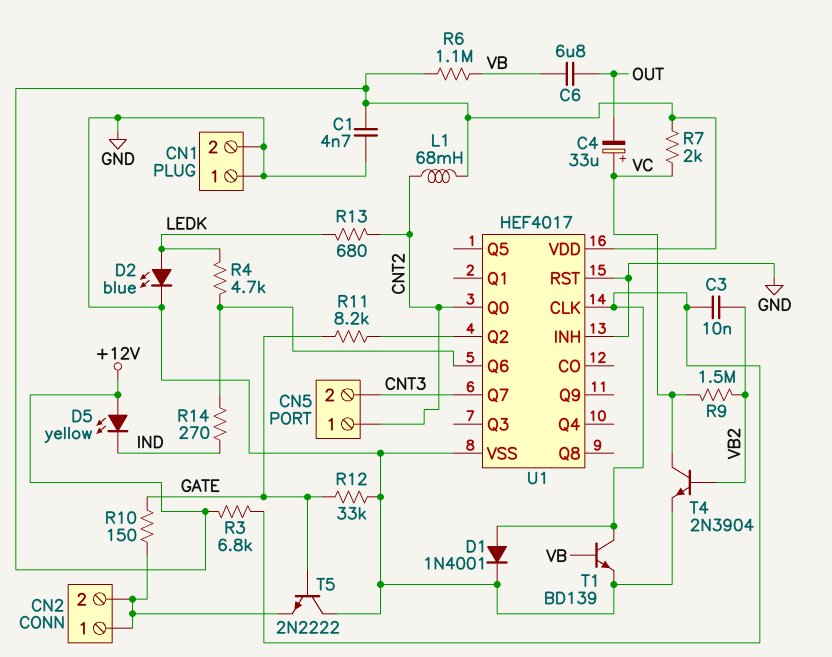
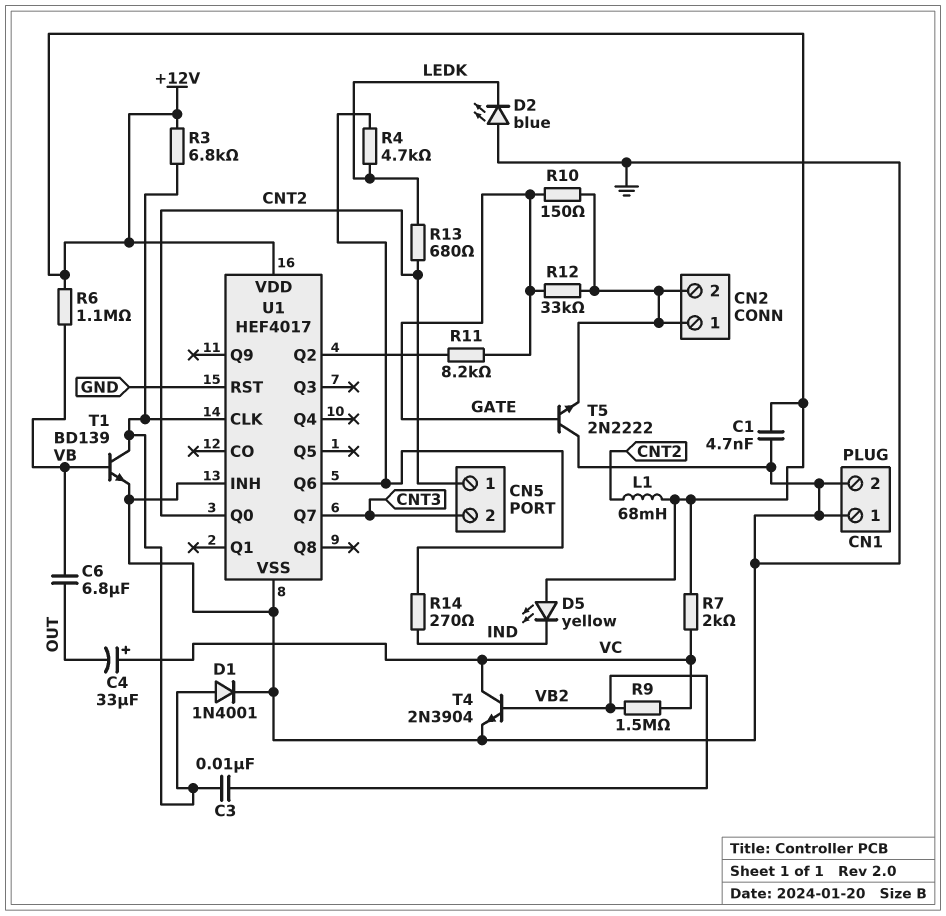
D2: LED blue (A LEDK, K GND) -> LED blue (A GND, K LEDK)
R12: 33k (GATE, GND) -> 33k (CN2/1, GATE)

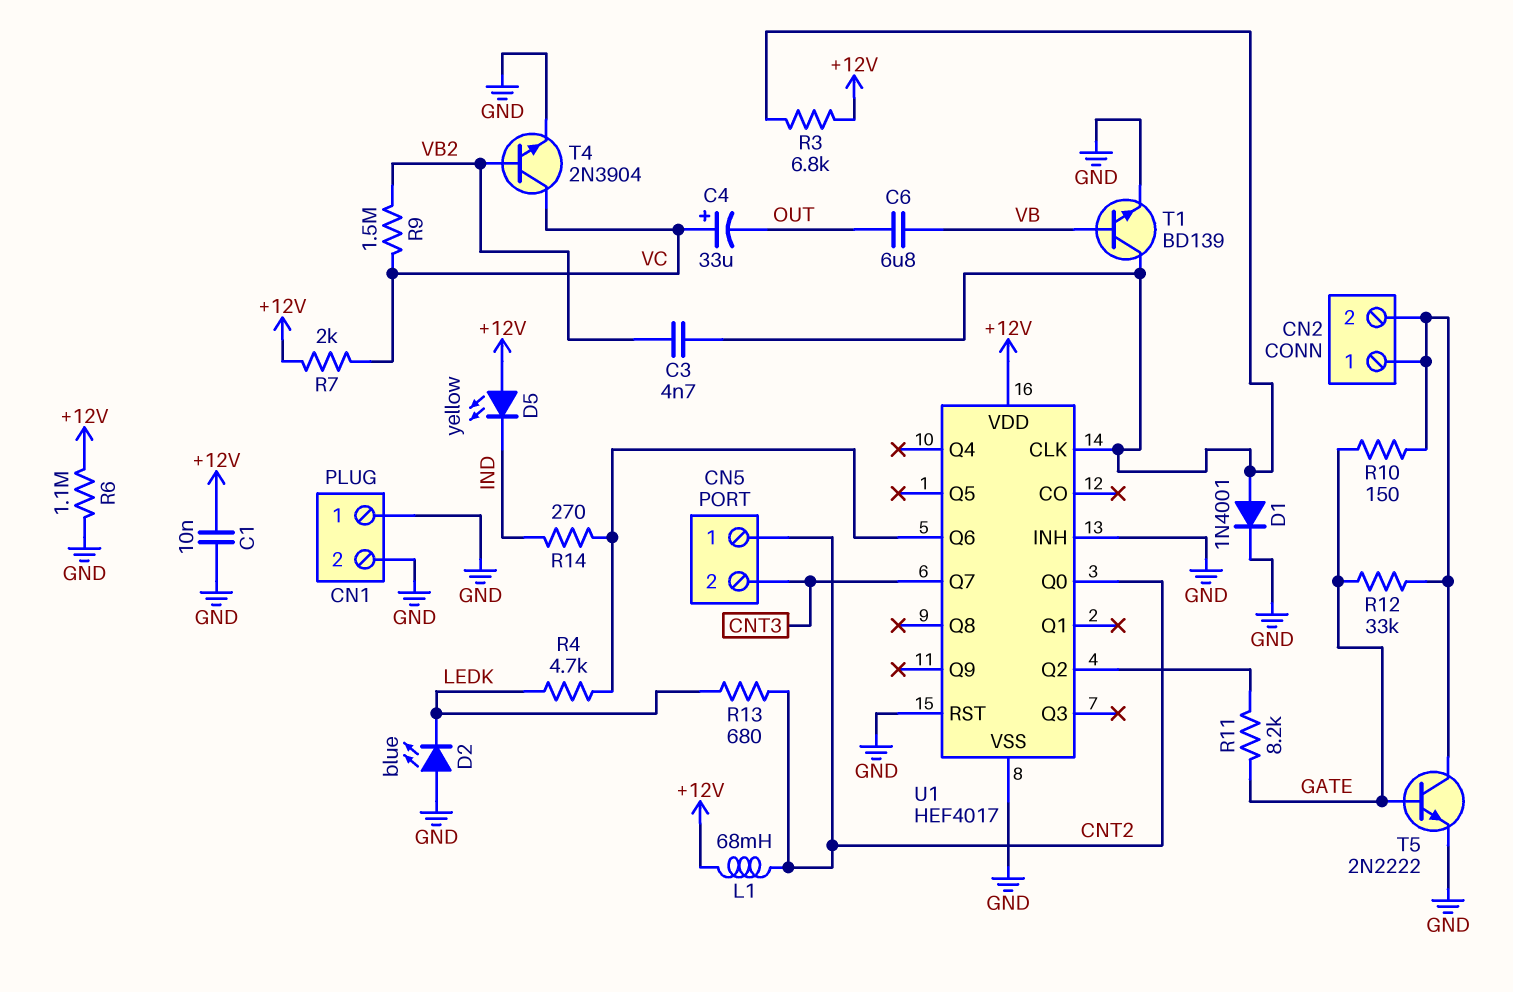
C1: 4.7nF (+12V, GND) -> 10nF (+12V, GND)
C3: 10nF (U1/CLK, VB2) -> 4.7nF (U1/CLK, VB2)
R6: 1.1M (+12V, VB) -> 1.1M (+12V, GND)
T5: NPN 2N2222 (B GATE, C GND, E CN2/1) -> NPN 2N2222 (B GATE, C CN2/1, E GND)

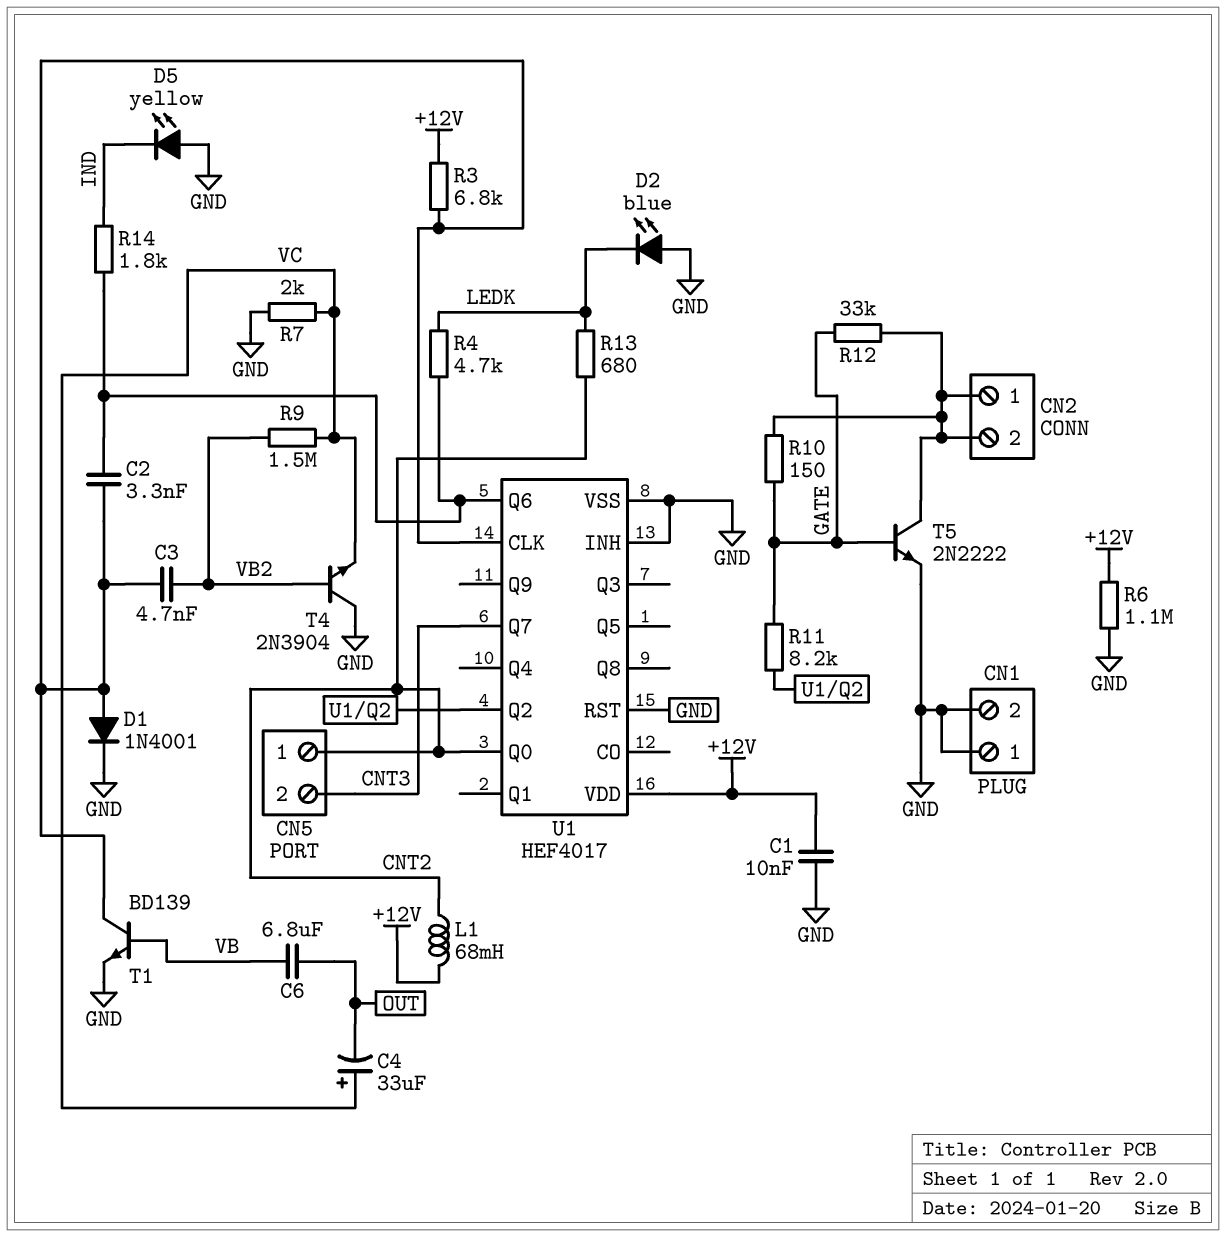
C2: none -> 3.3nF (U1/CLK, U1/Q6)
D5: LED yellow (A +12V, K IND) -> LED yellow (A GND, K IND)
R7: 2k (+12V, VC) -> 2k (GND, VC)
R14: 270 (IND, U1/Q6) -> 1.8k (IND, U1/Q6)
T4: NPN 2N3904 (B VB2, C VC, E GND) -> NPN 2N3904 (B VB2, C GND, E VC)

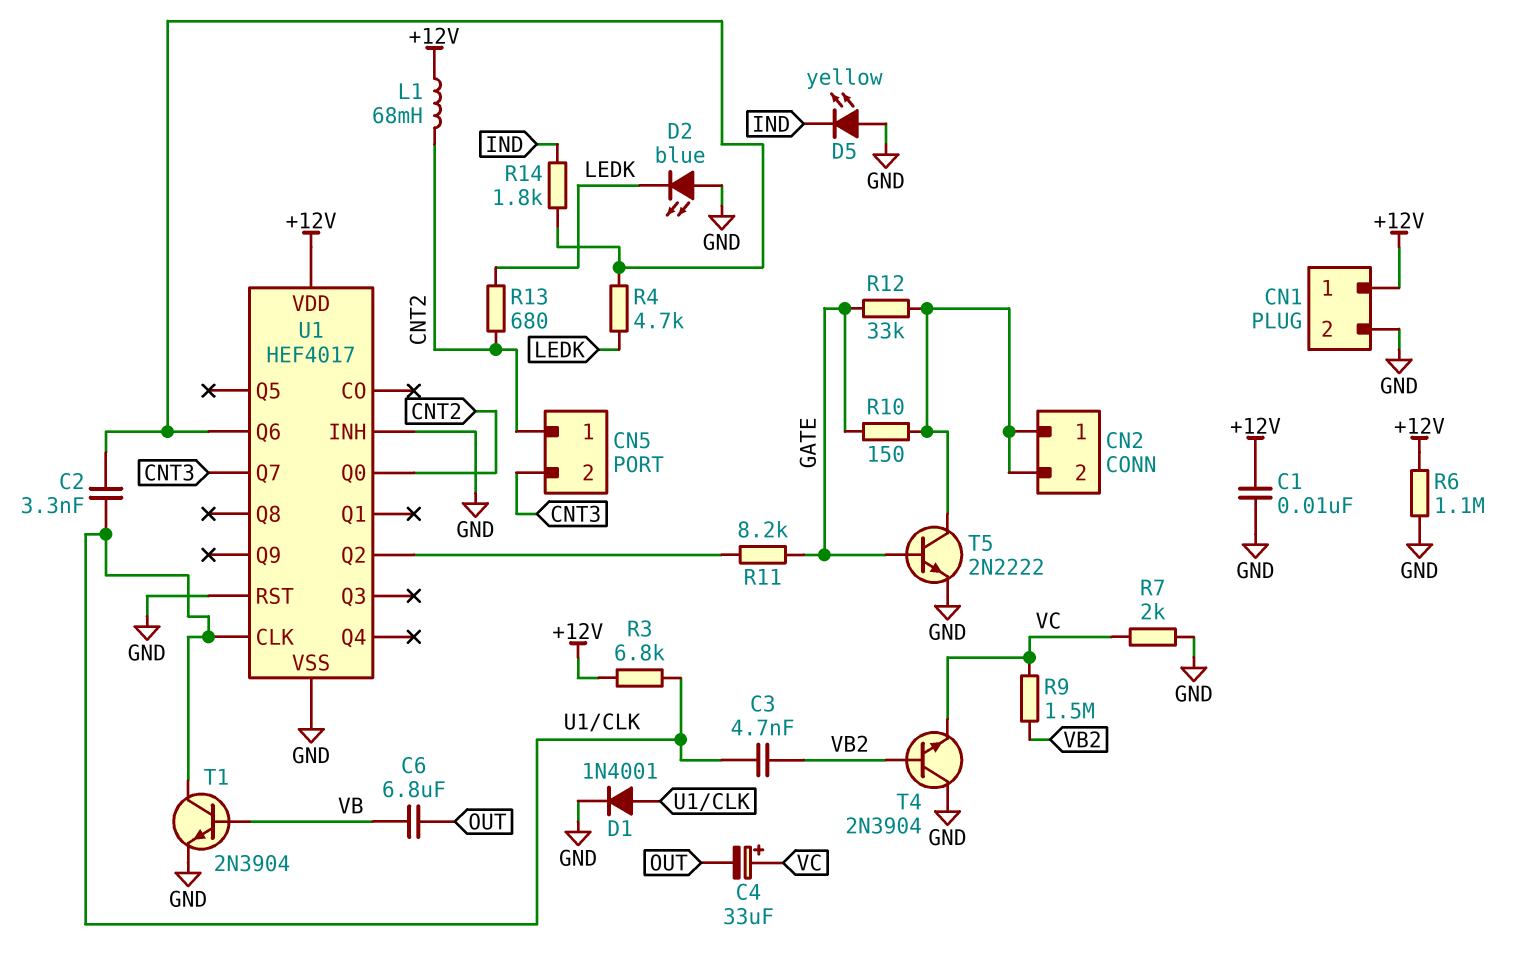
CN1 pin 1: GND -> +12V
T1: NPN BD139 (B VB, C U1/CLK, E GND) -> NPN 2N3904 (B VB, C U1/CLK, E GND)

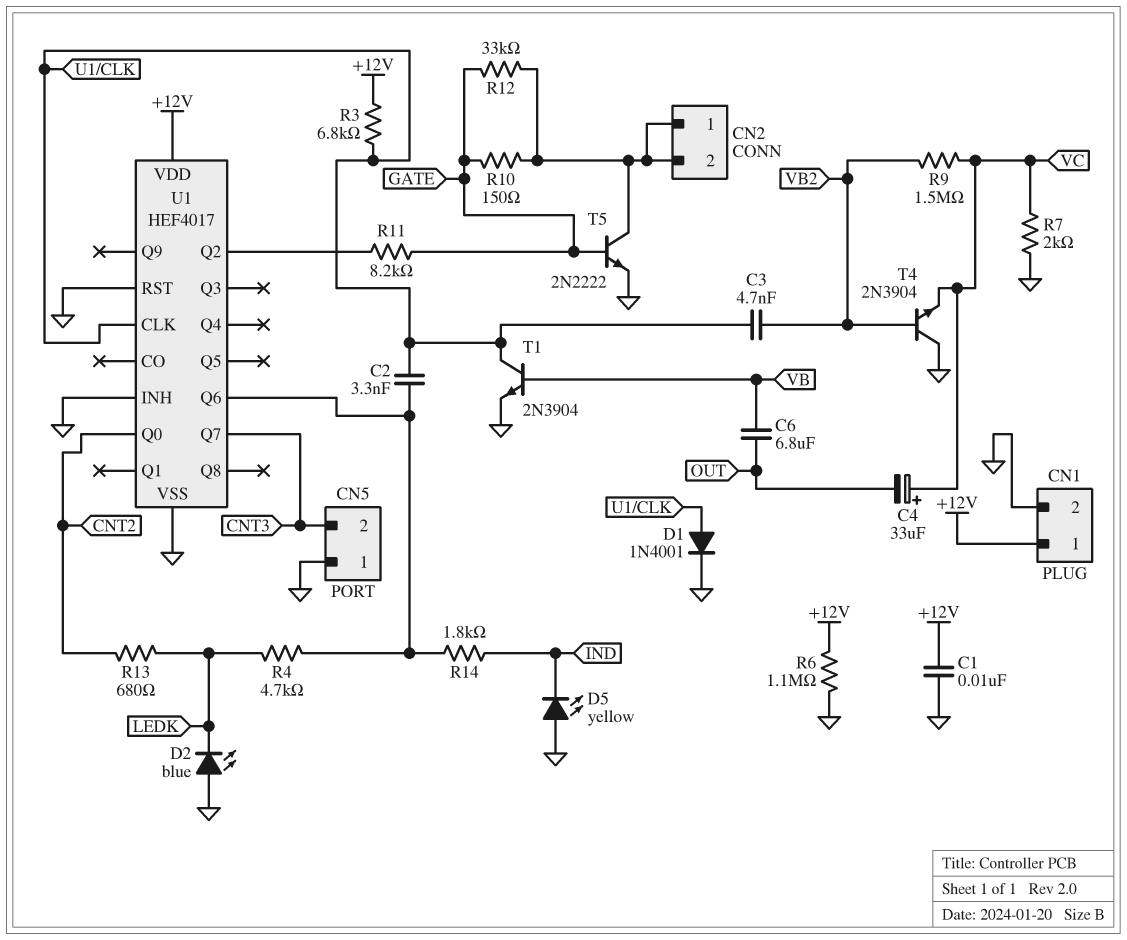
CN5 pin 1: CNT2 -> GND
L1: 68mH (+12V, CNT2) -> none

